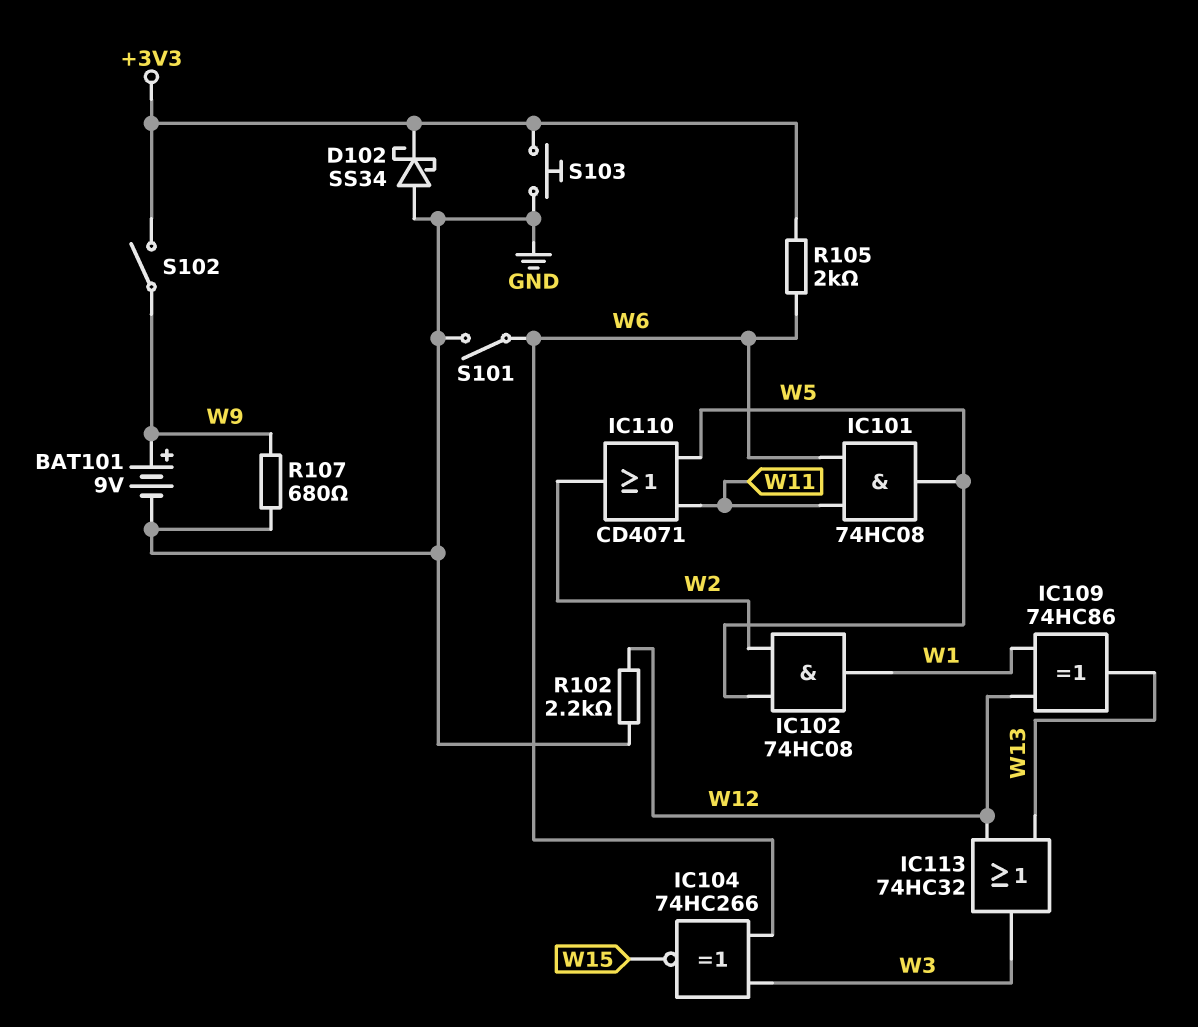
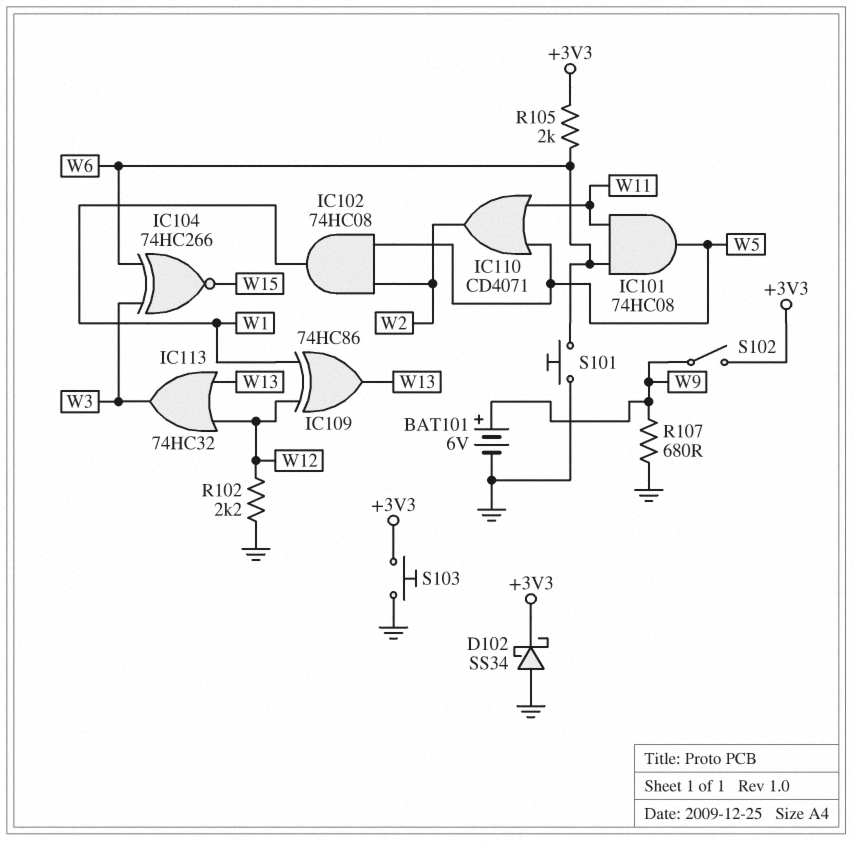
BAT101: 9V (plus W9, minus GND) -> 6V (plus W9, minus GND)
S101: switch (GND, W6) -> button (GND, W6)

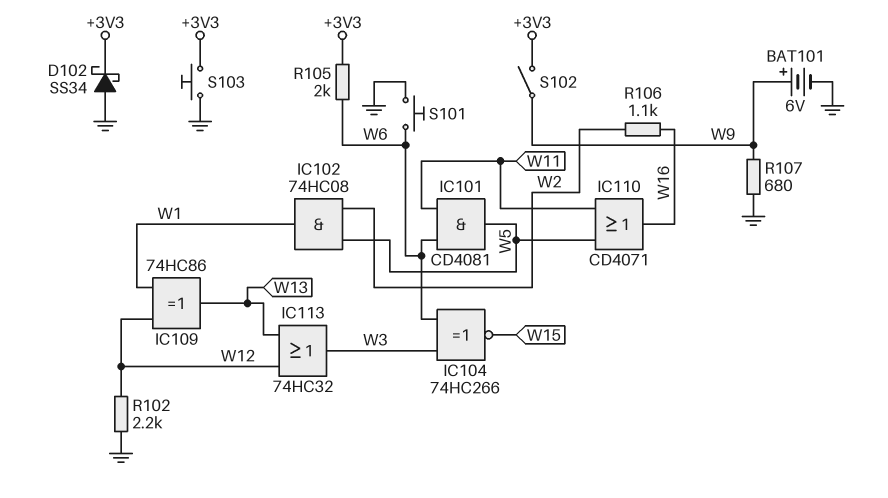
IC101: AND 74HC08 (in W6, in W11, out W5) -> AND CD4081 (in W6, in W11, out W5)
IC110: OR CD4071 (in W5, in W11, out W2) -> OR CD4071 (in W5, in W11, out W16)
R106: none -> 1.1k (W2, W16)

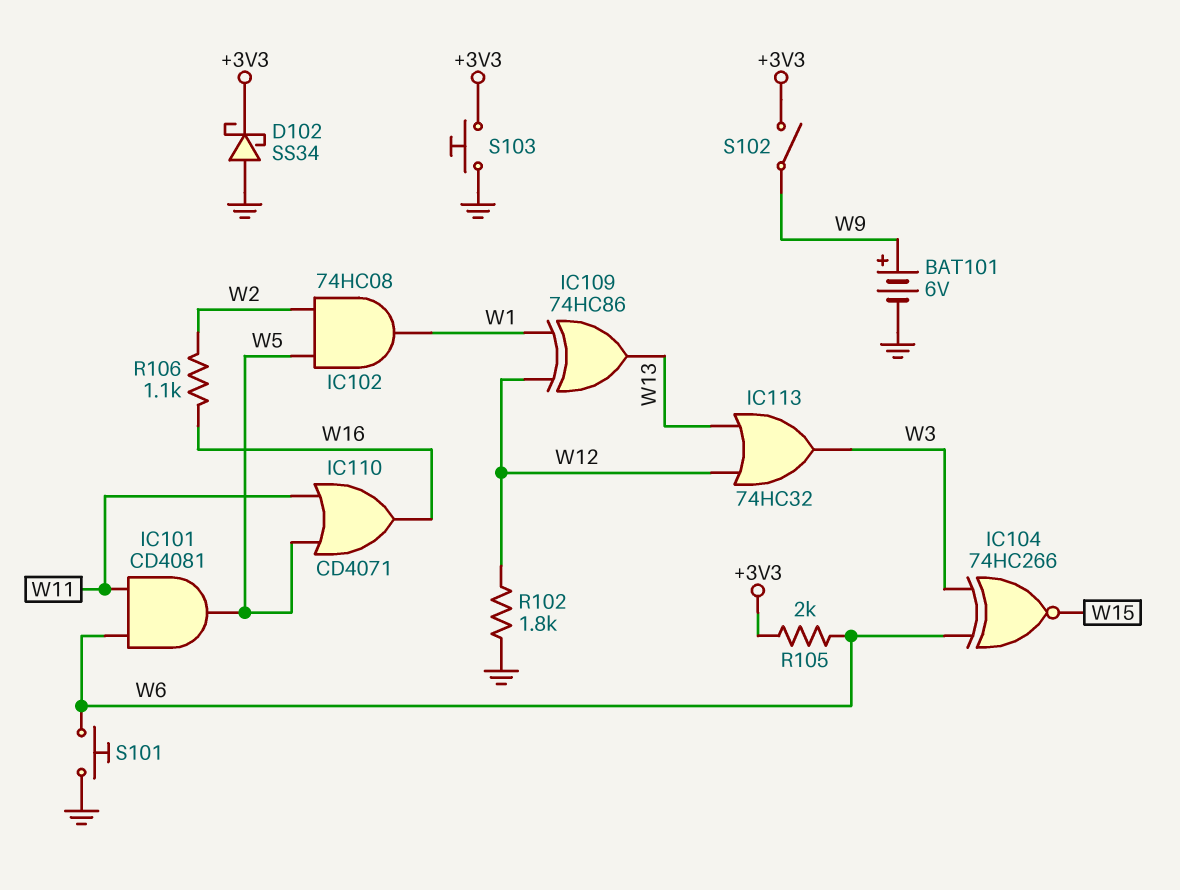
R102: 2.2k (GND, W12) -> 1.8k (GND, W12)
R107: 680 (GND, W9) -> none

